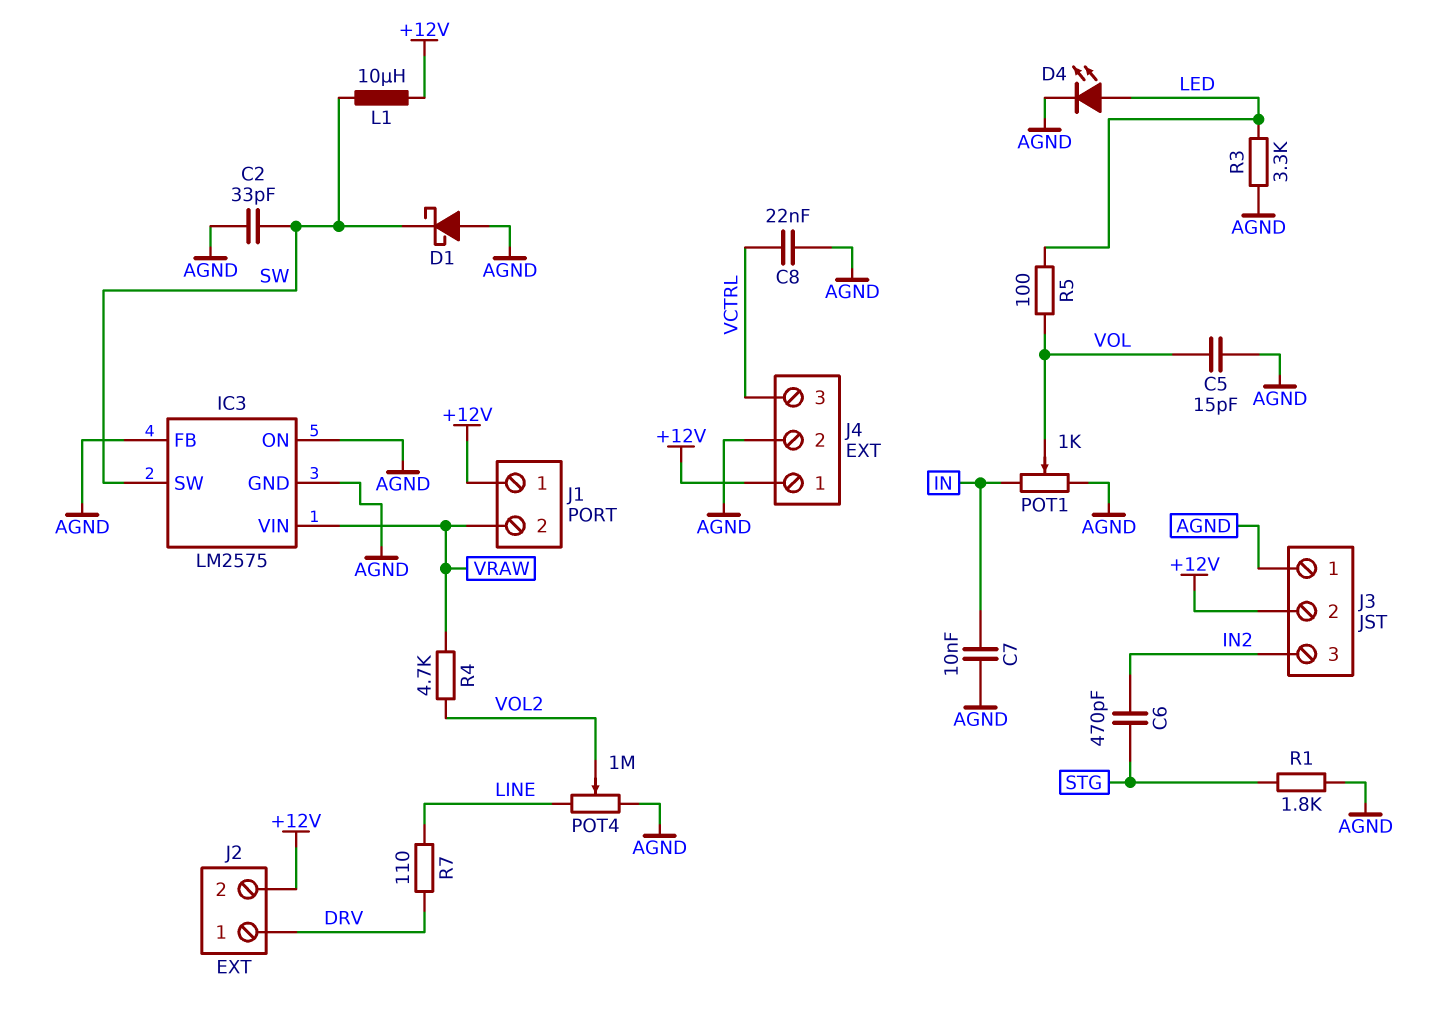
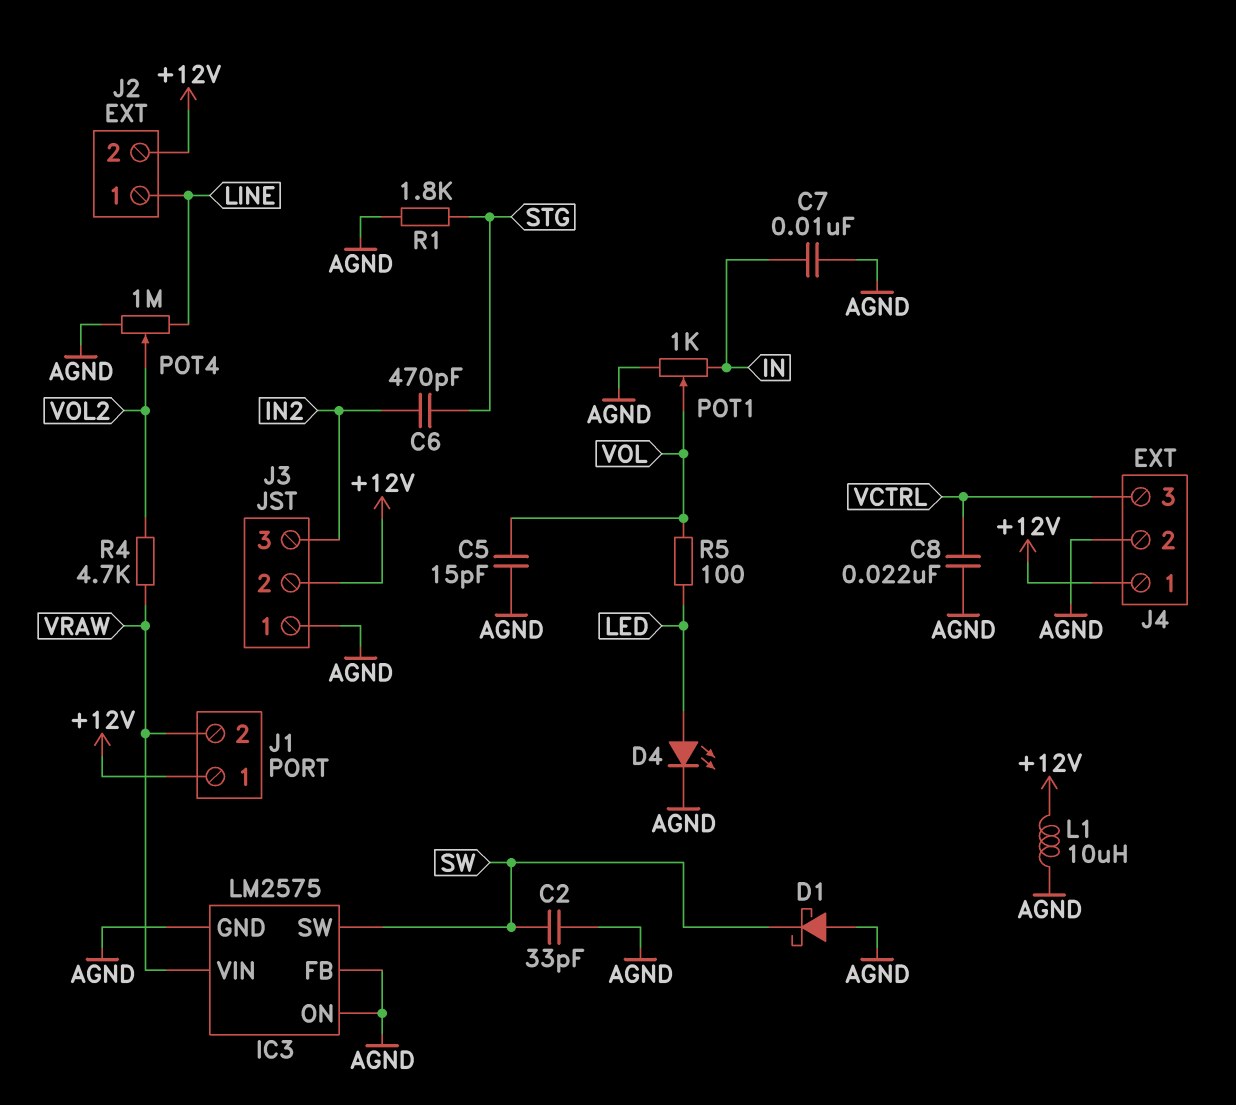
J2 pin 1: DRV -> LINE
L1: 10uH (+12V, SW) -> 10uH (+12V, AGND)
R3: 3.3k (AGND, LED) -> none
R7: 110 (DRV, LINE) -> none

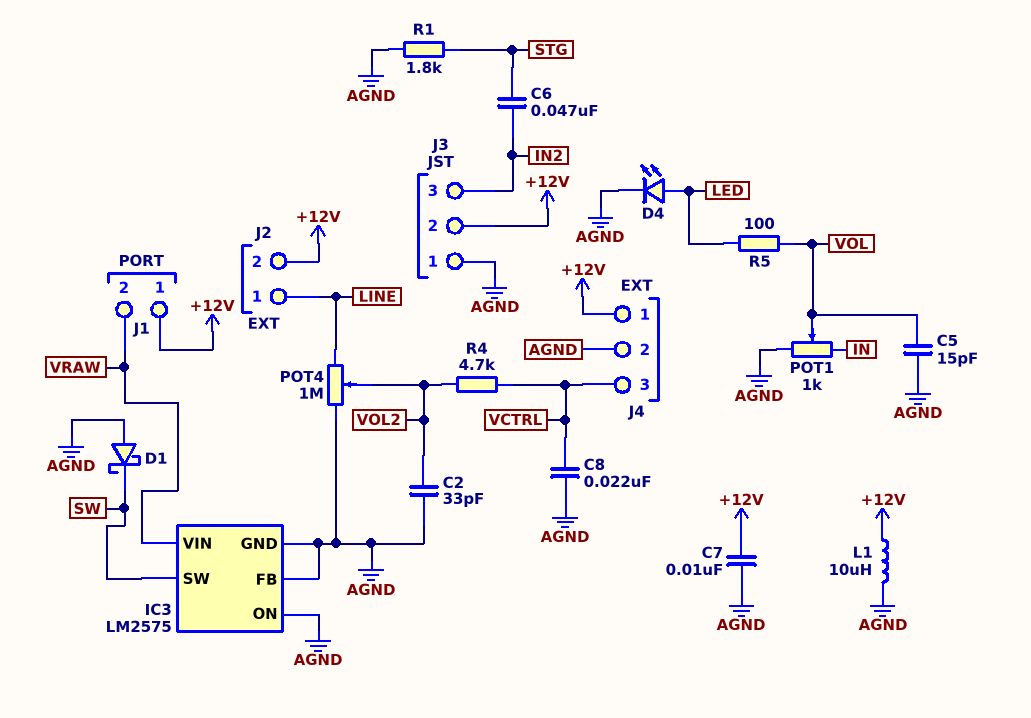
C2: 33pF (AGND, SW) -> 33pF (AGND, VOL2)
C6: 470pF (IN2, STG) -> 47nF (IN2, STG)
C7: 10nF (AGND, IN) -> 10nF (+12V, AGND)
R4: 4.7k (VOL2, VRAW) -> 4.7k (VCTRL, VOL2)

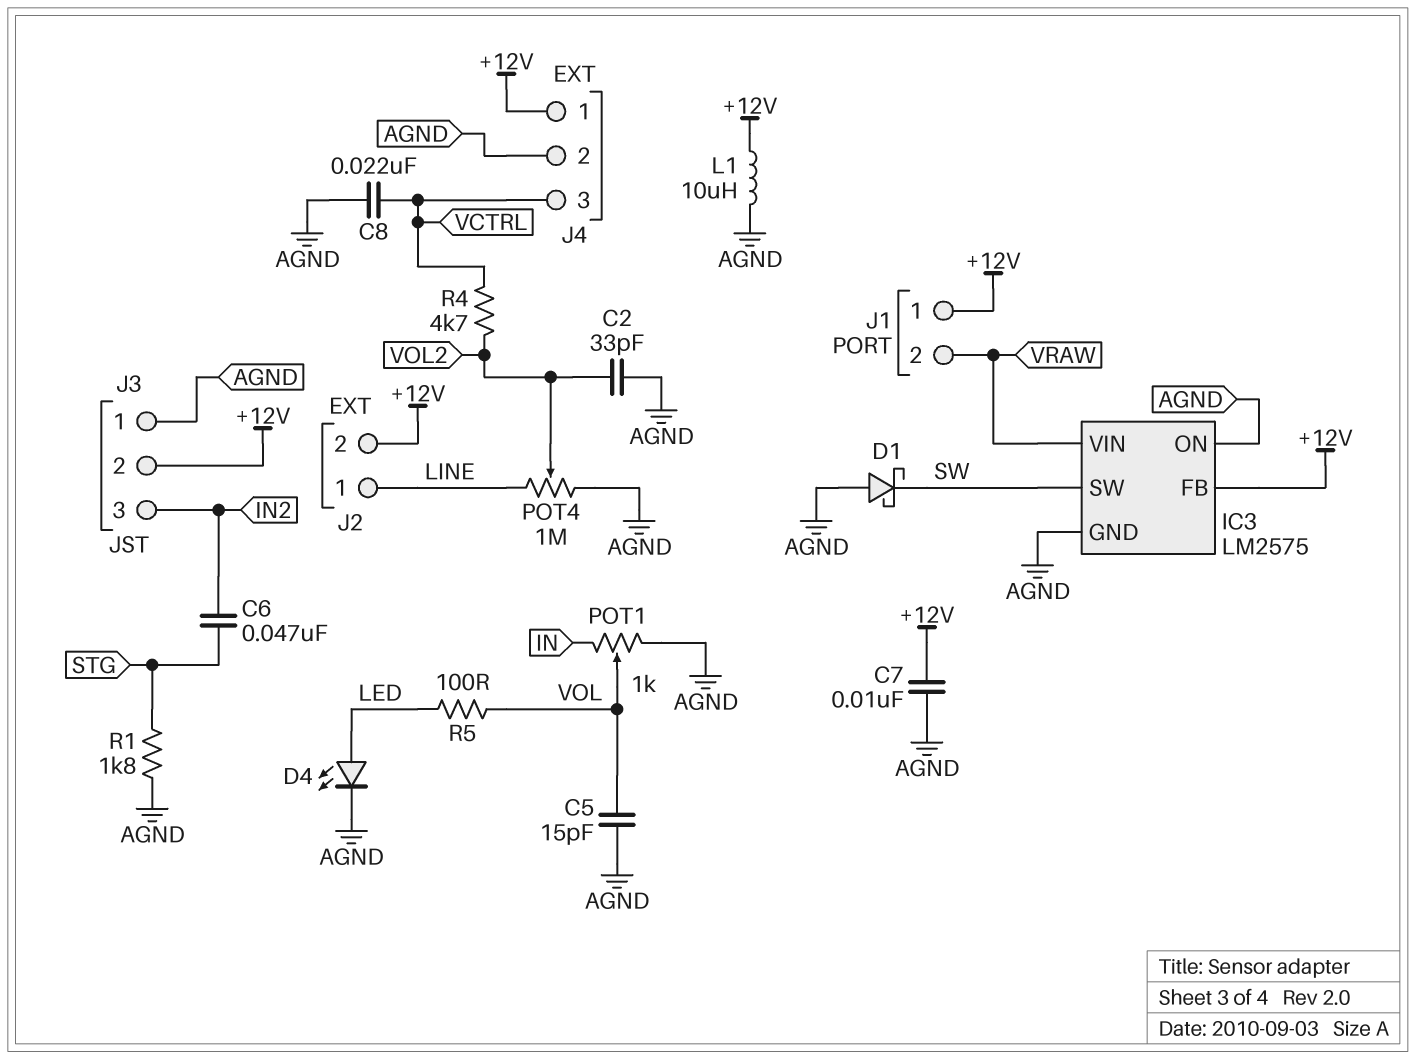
IC3 pin FB: AGND -> +12V

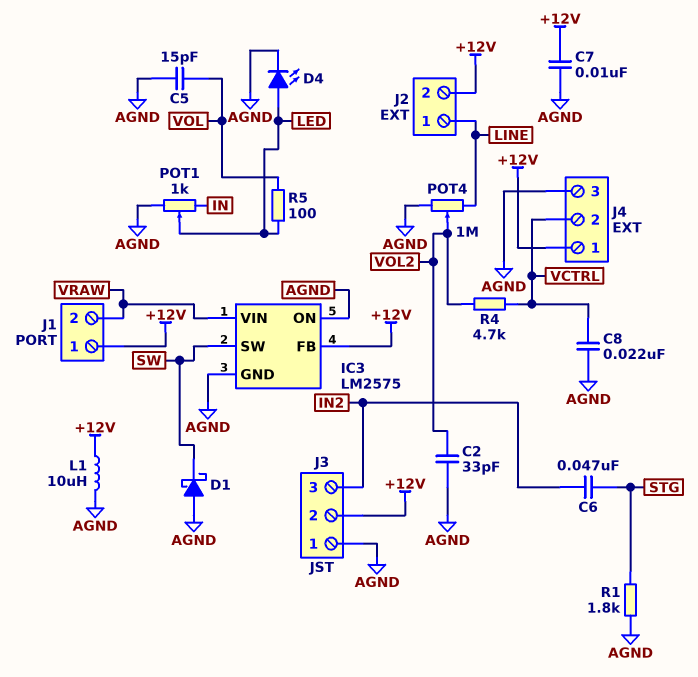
J4 pin 2: AGND -> VCTRL
J4 pin 3: VCTRL -> AGND
POT1: 1k (AGND, IN, wiper VOL) -> 1k (AGND, IN, wiper LED)

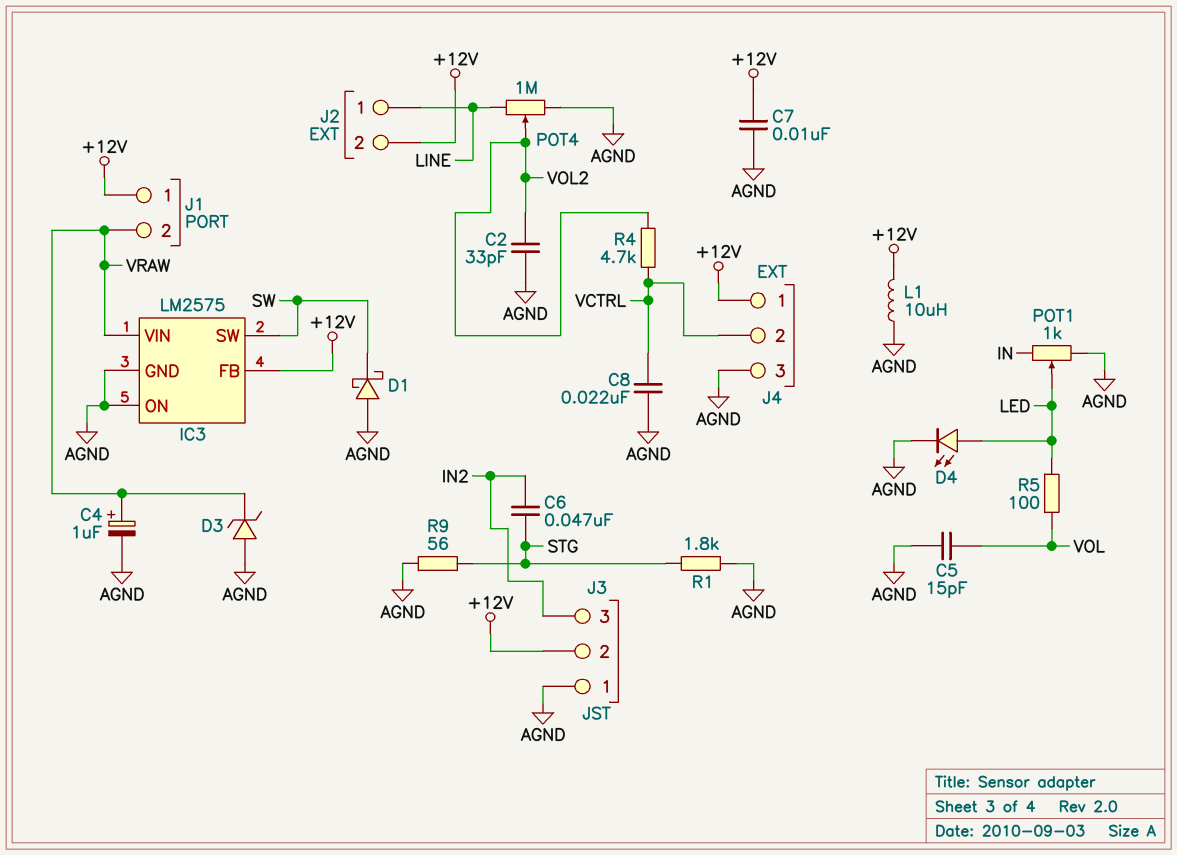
C4: none -> 1uF (plus VRAW, minus AGND)
D3: none -> zener (A AGND, K VRAW)
R9: none -> 56 (AGND, STG)

